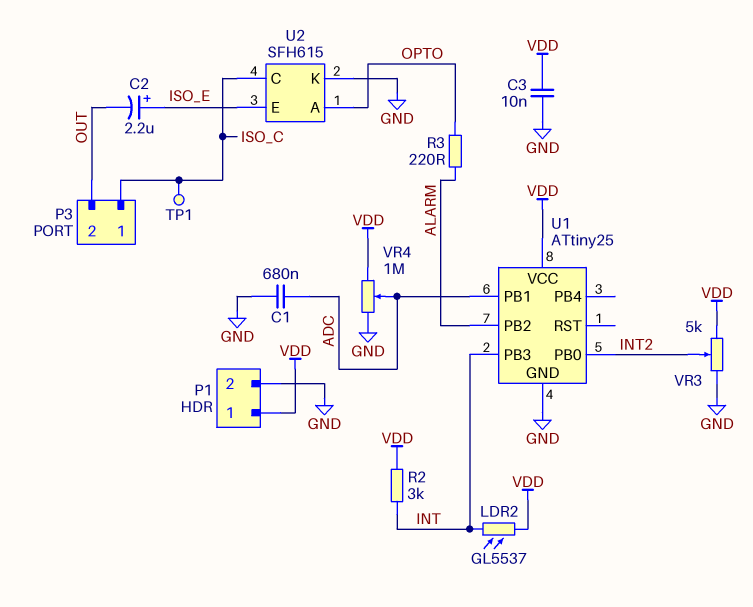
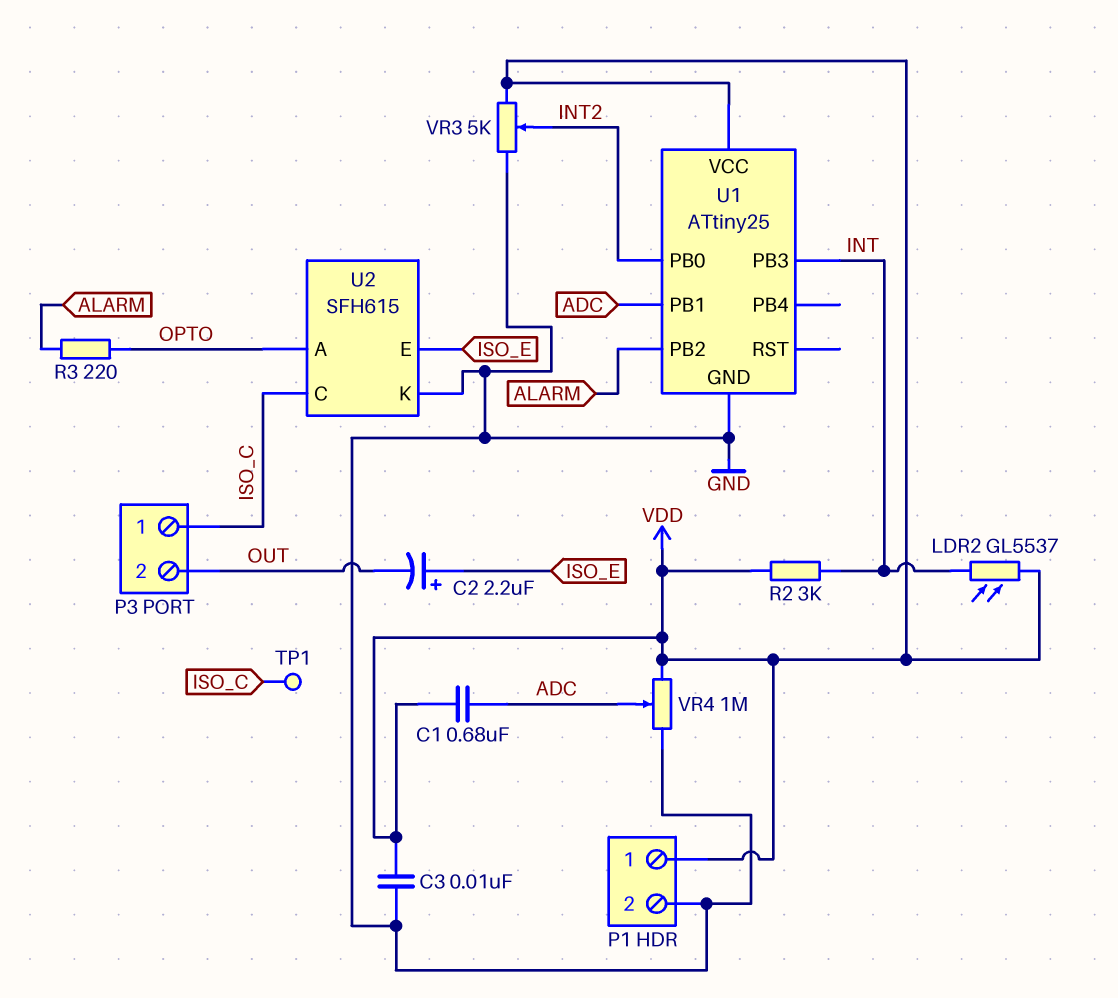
C1: 680nF (ADC, GND) -> 680nF (ADC, VDD)

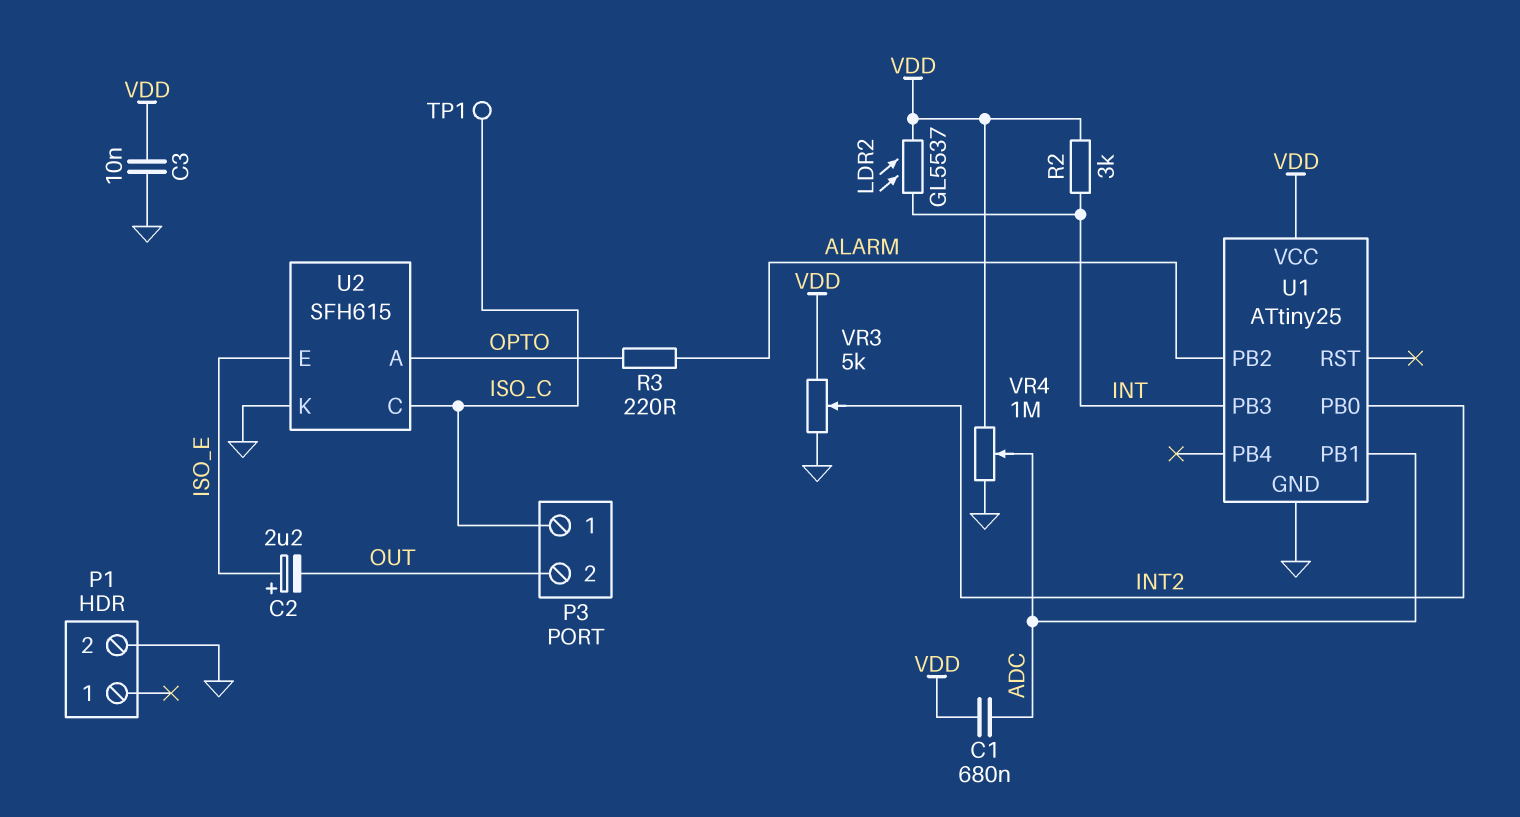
P1 pin 1: VDD -> none

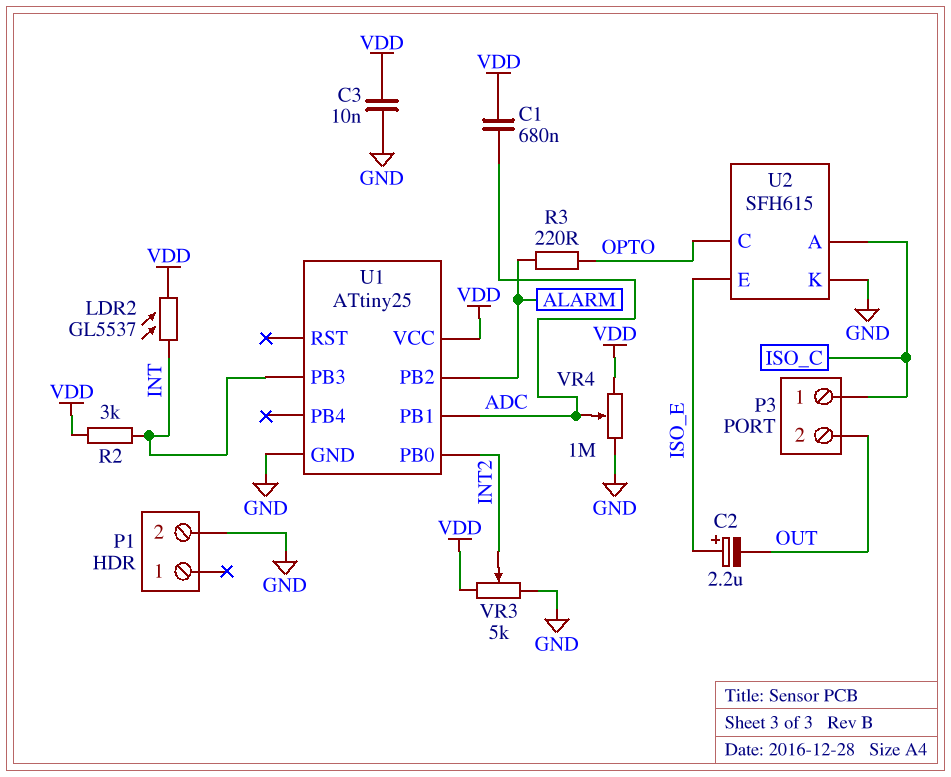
TP1: test point (ISO_C) -> none
U2 pin A: OPTO -> ISO_C
U2 pin C: ISO_C -> OPTO

